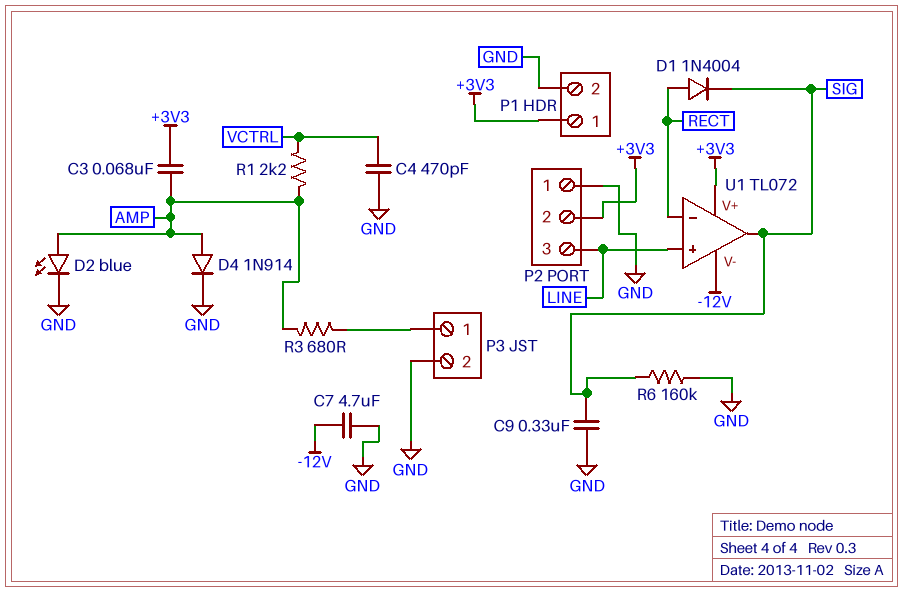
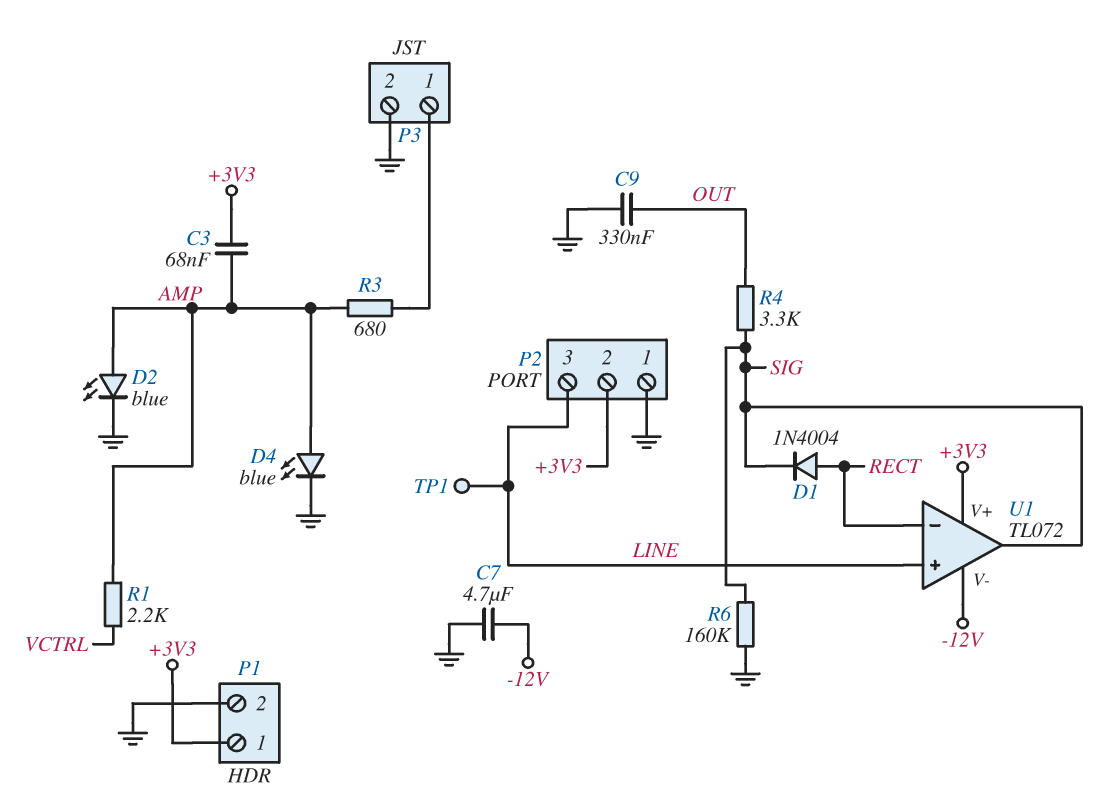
C4: 470pF (GND, VCTRL) -> none
C9: 330nF (GND, SIG) -> 330nF (GND, OUT)
D4: diode 1N914 (A AMP, K GND) -> LED blue (A AMP, K GND)
R4: none -> 3.3k (OUT, SIG)
TP1: none -> test point (LINE)

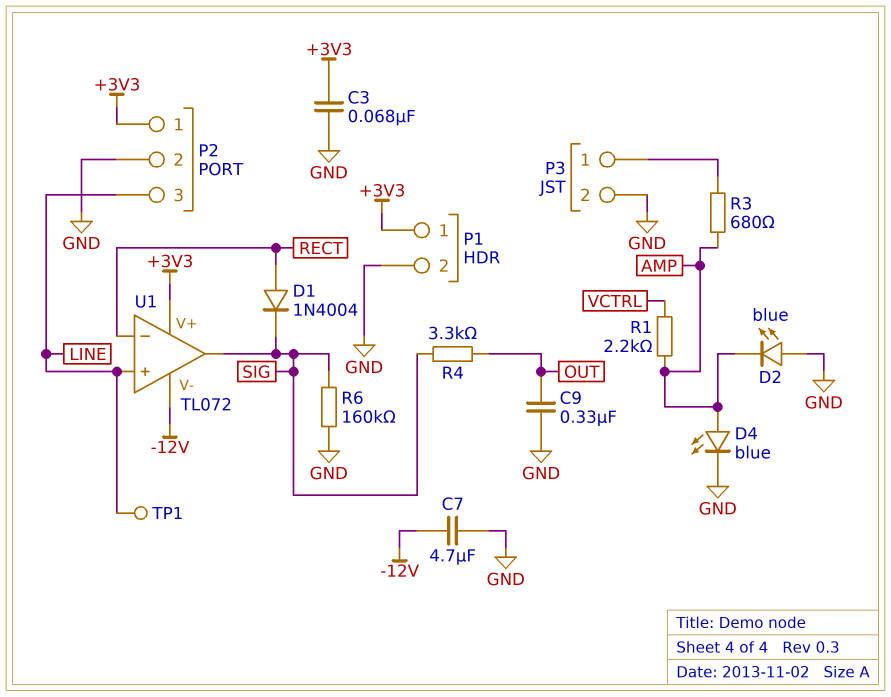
C3: 68nF (+3V3, AMP) -> 68nF (+3V3, GND)
D2: LED blue (A AMP, K GND) -> LED blue (A GND, K AMP)
P2 pin 1: GND -> +3V3
P2 pin 2: +3V3 -> GND

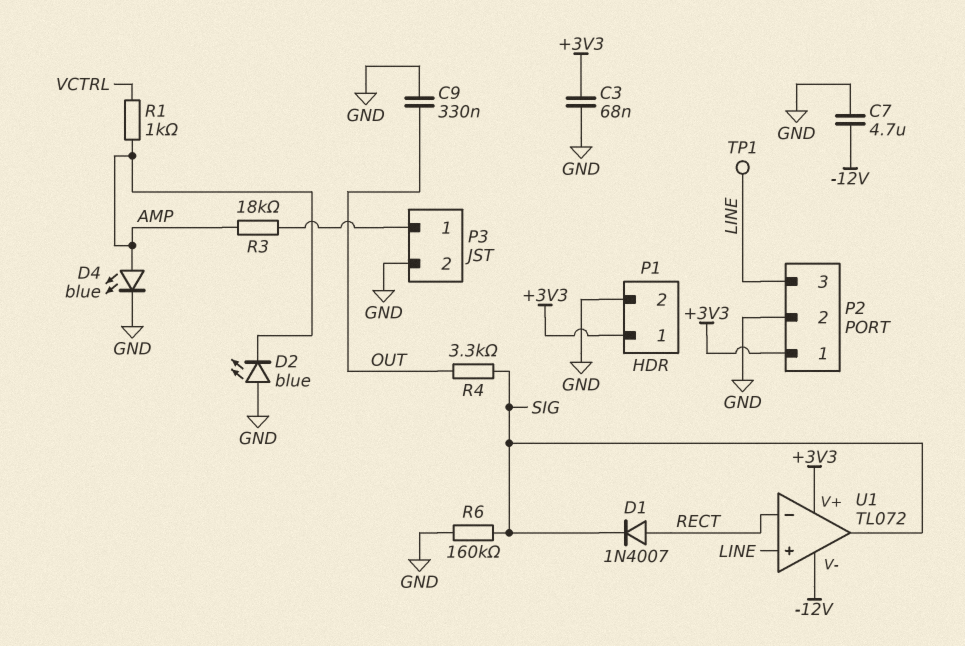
D1: diode 1N4004 (A RECT, K SIG) -> diode 1N4007 (A RECT, K SIG)
R1: 2.2k (AMP, VCTRL) -> 1k (AMP, VCTRL)
R3: 680 (AMP, P3/1) -> 18k (AMP, P3/1)

